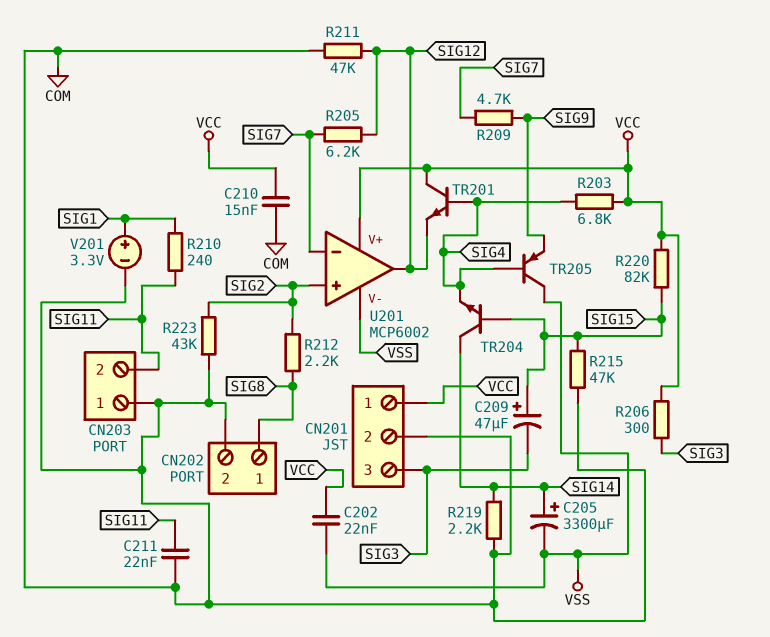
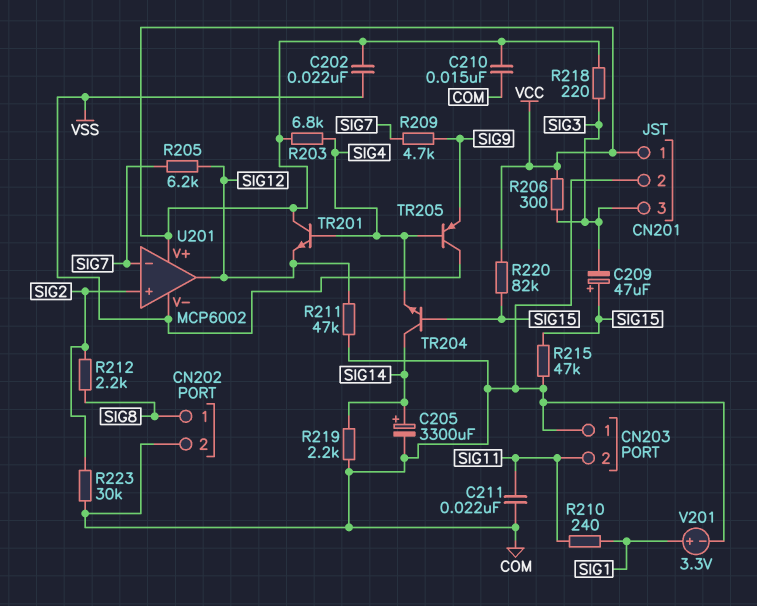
C205: 3300uF (plus SIG14, minus VSS) -> 3300uF (plus SIG14, minus COM)
R218: none -> 220 (SIG3, VCC)
R223: 43k (COM, SIG2) -> 30k (COM, SIG2)

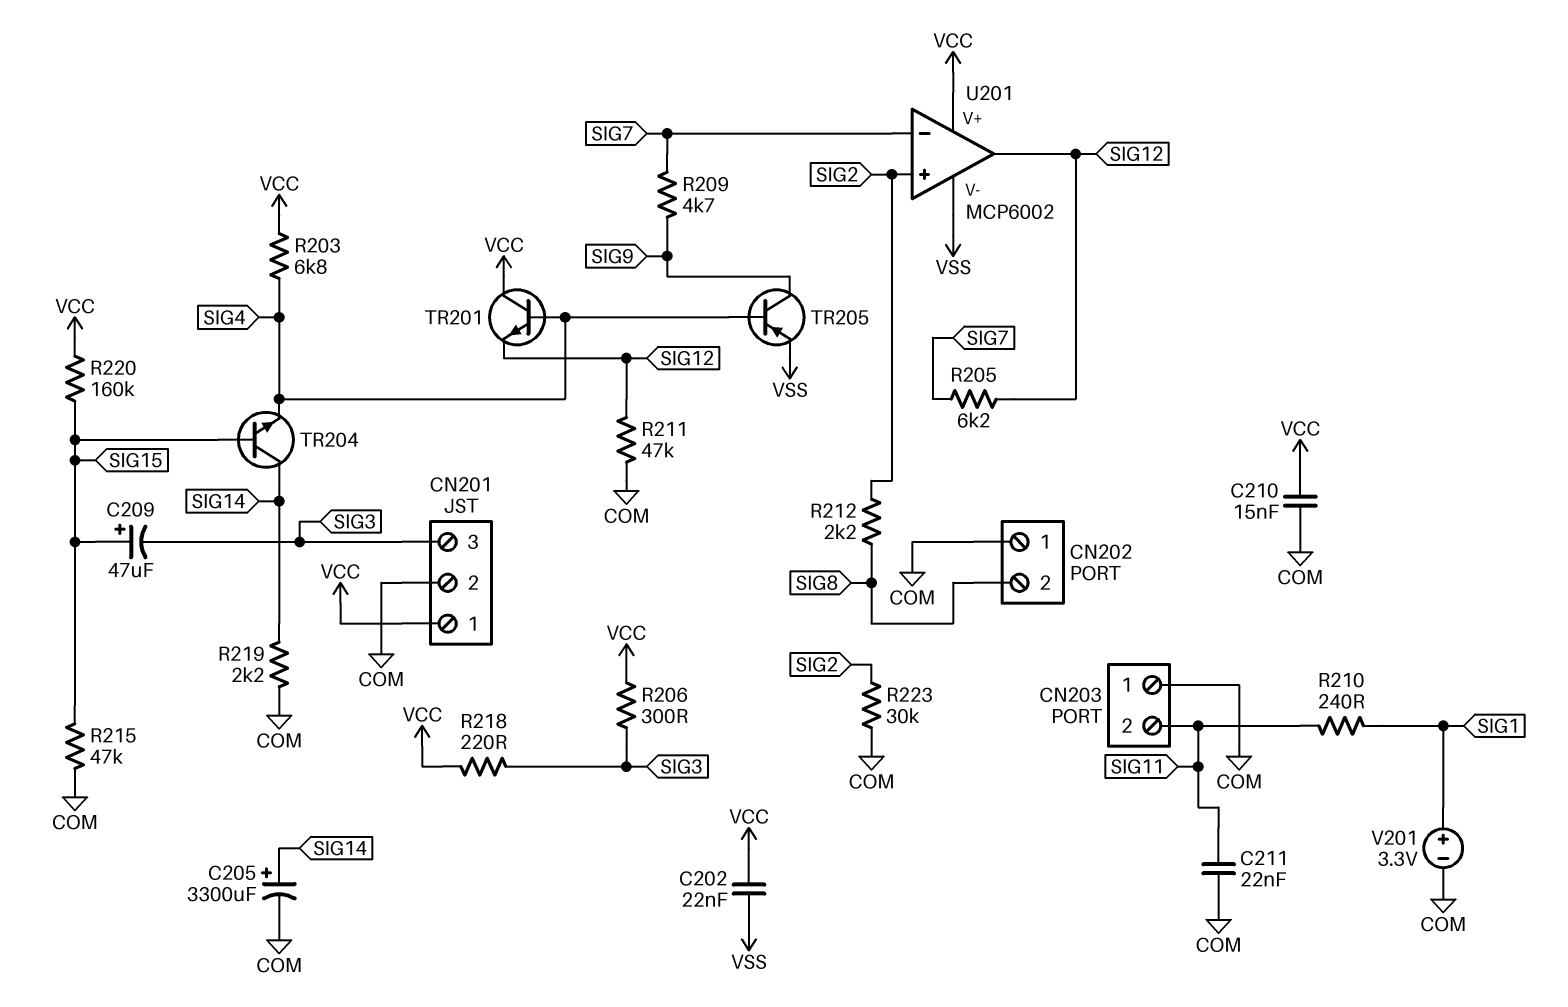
CN202 pin 1: SIG8 -> COM
CN202 pin 2: COM -> SIG8
R220: 82k (SIG15, VCC) -> 160k (SIG15, VCC)
TR205: PNP (B SIG4, C VSS, E SIG9) -> PNP (B SIG4, C SIG9, E VSS)

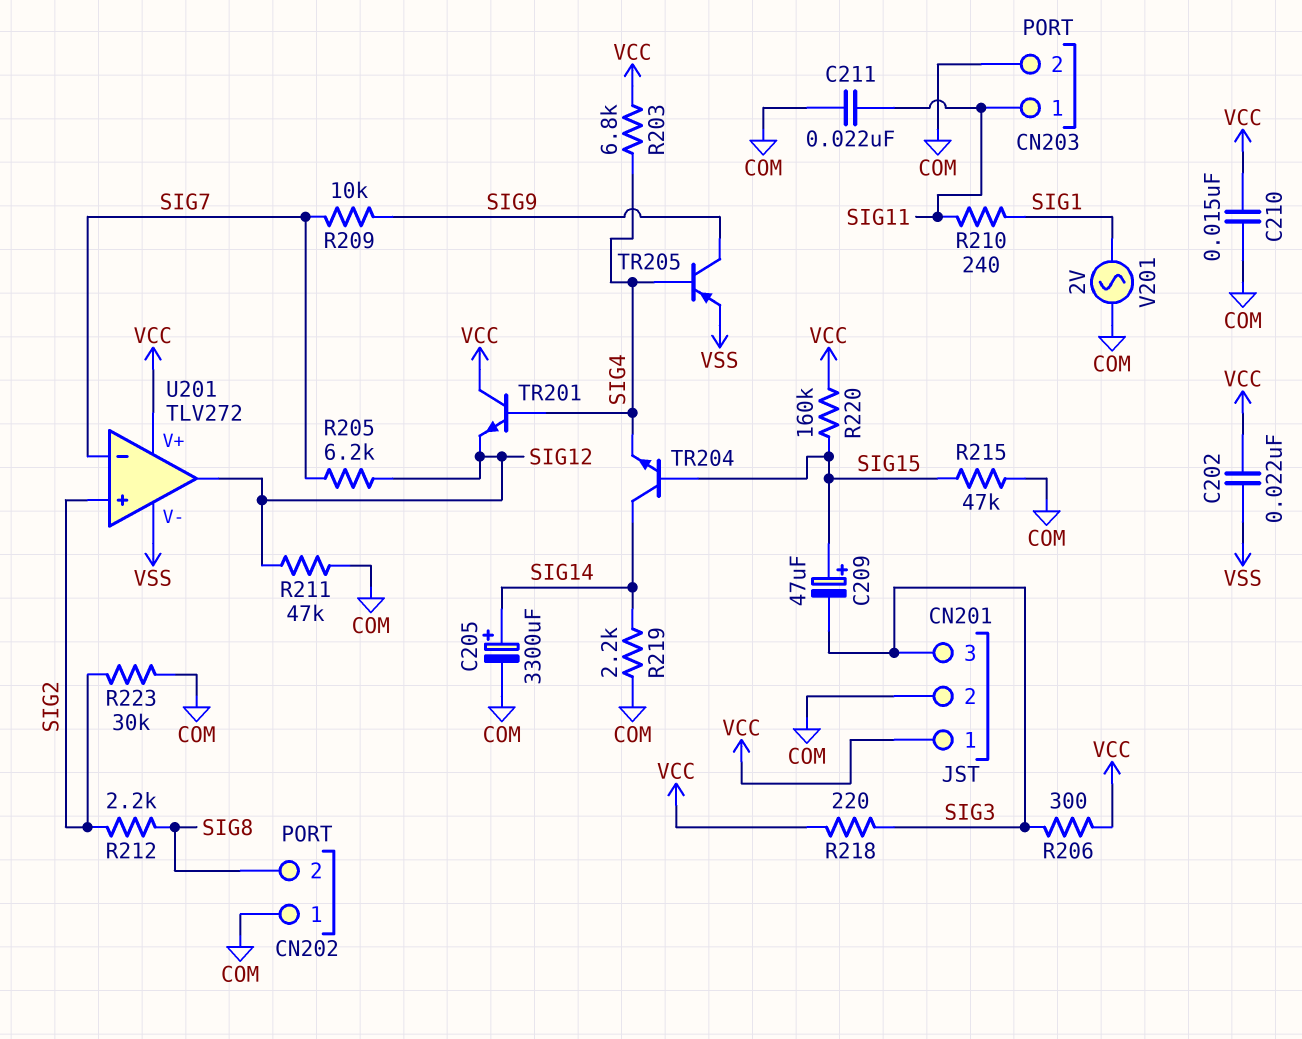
CN203 pin 1: COM -> SIG11
CN203 pin 2: SIG11 -> COM
R209: 4.7k (SIG7, SIG9) -> 10k (SIG7, SIG9)
U201: MCP6002 -> TLV272
V201: 3.3V (plus SIG1, minus COM) -> AC 2V (COM, SIG1)

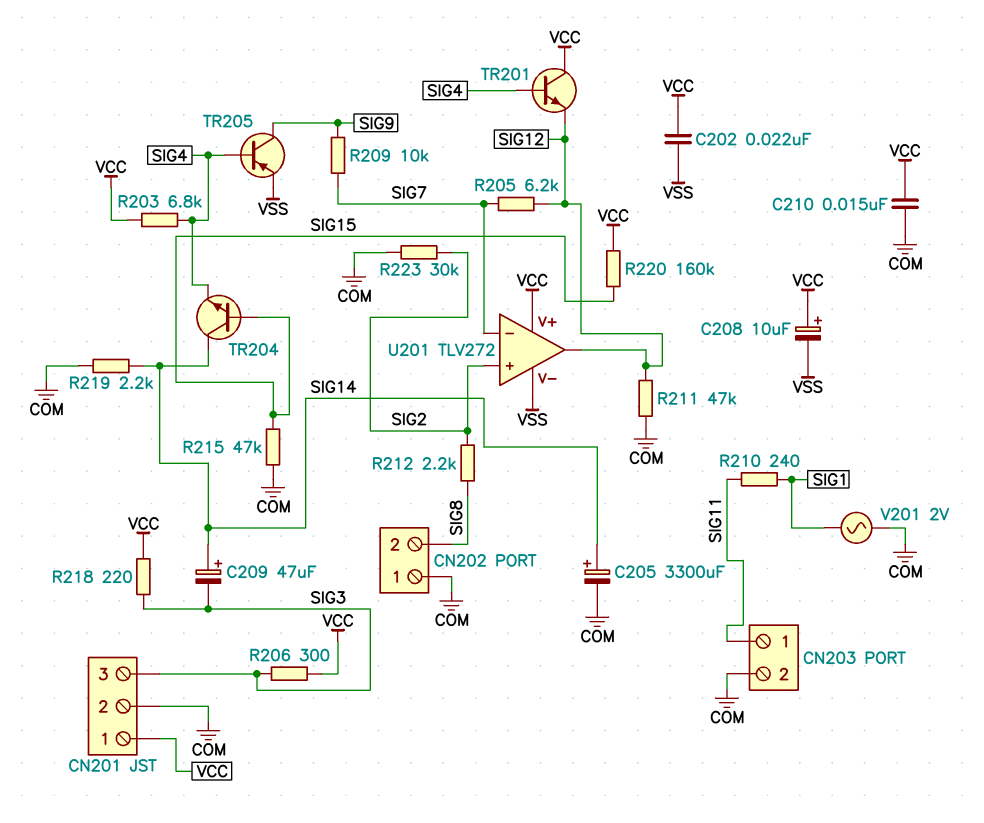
C208: none -> 10uF (plus VCC, minus VSS)
C209: 47uF (plus SIG15, minus SIG3) -> 47uF (plus SIG14, minus SIG3)
C211: 22nF (COM, SIG11) -> none

